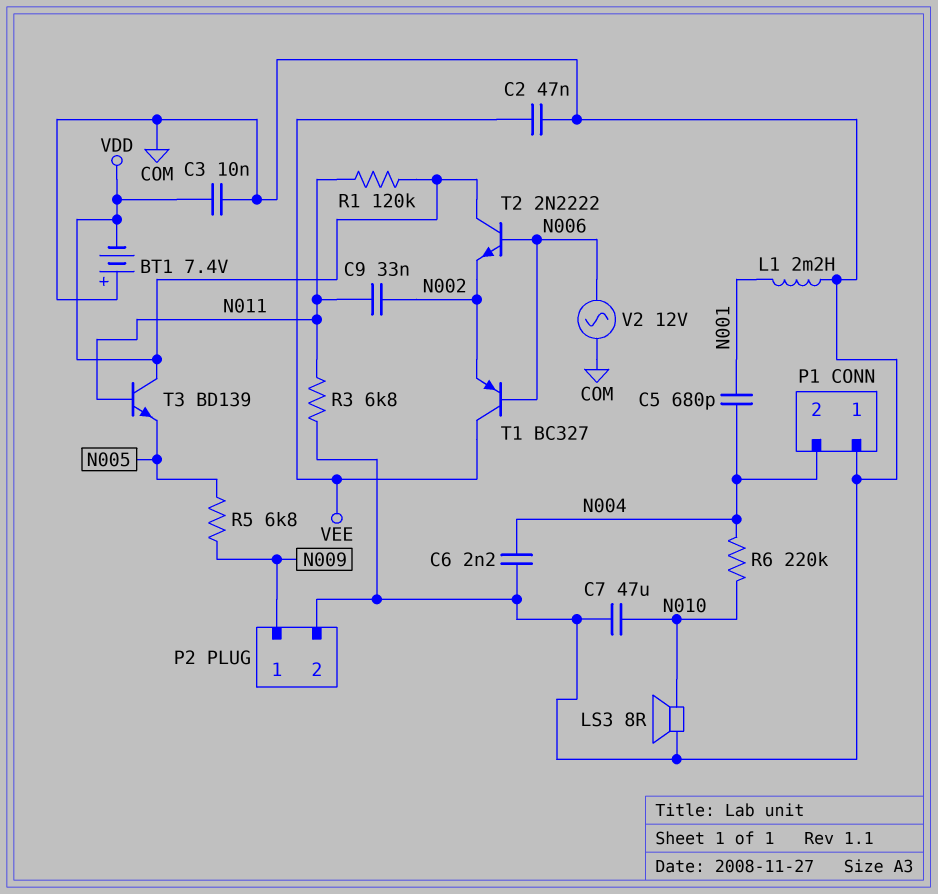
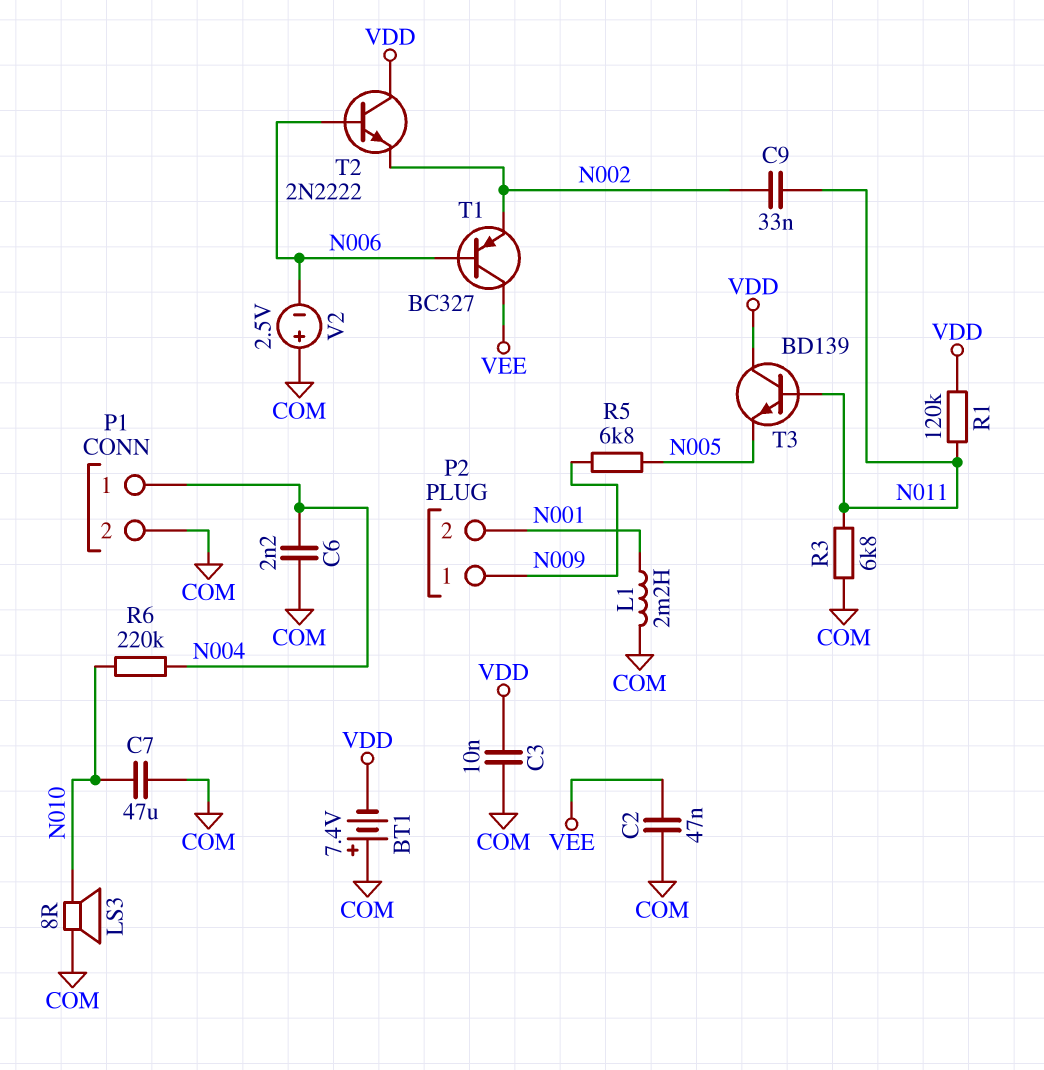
C5: 680pF (N001, N004) -> none
P1 pin 1: COM -> N004
P1 pin 2: N004 -> COM
P2 pin 2: COM -> N001
V2: AC 12V (COM, N006) -> 2.5V (plus COM, minus N006)

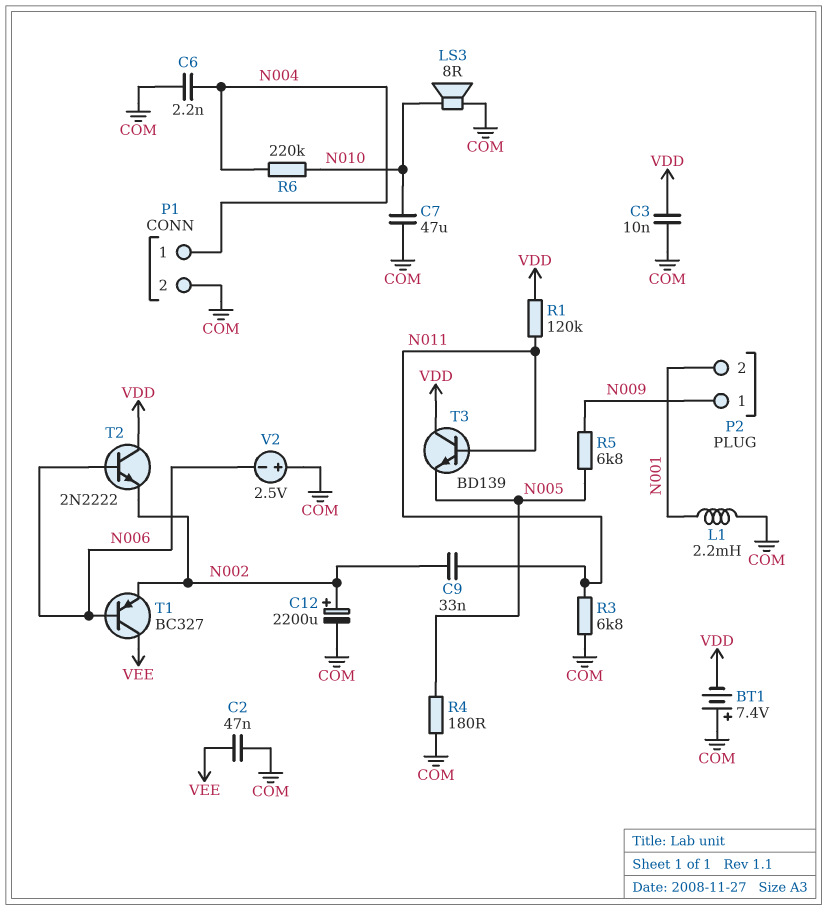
C12: none -> 2200uF (plus N002, minus COM)
R4: none -> 180 (COM, N005)

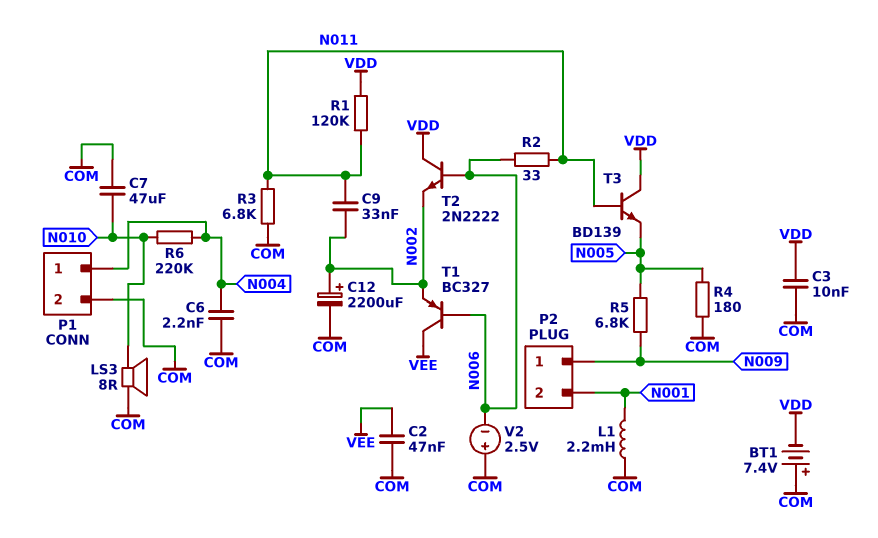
R2: none -> 33 (N006, N011)

